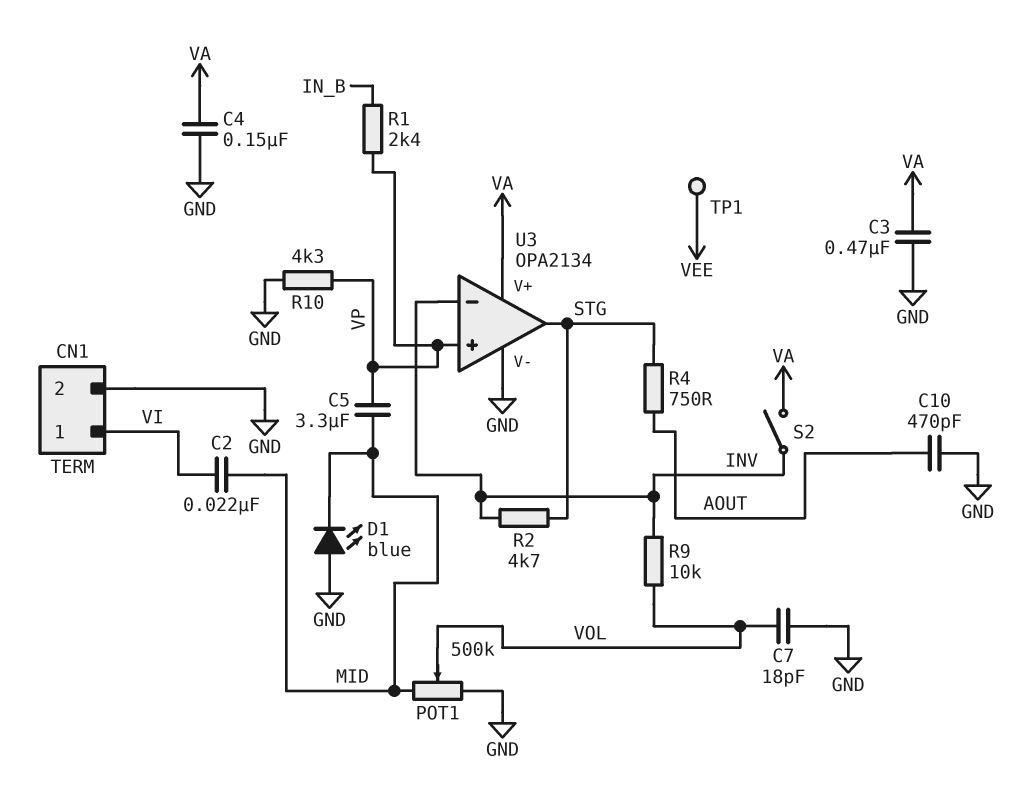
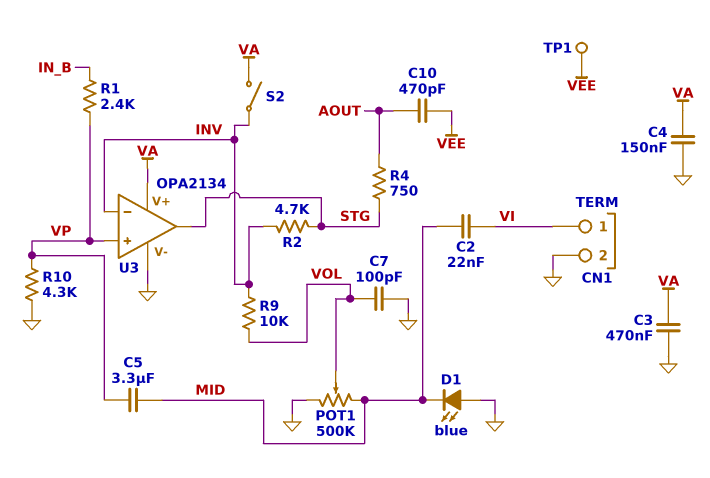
C7: 18pF (GND, VOL) -> 100pF (GND, VOL)
C10: 470pF (AOUT, GND) -> 470pF (AOUT, VEE)

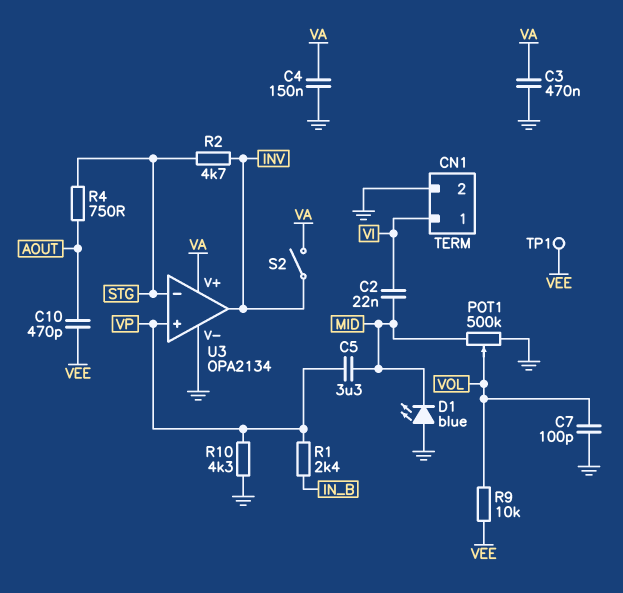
R9: 10k (INV, VOL) -> 10k (VEE, VOL)
U3 pin in-: INV -> STG
U3 pin out: STG -> INV

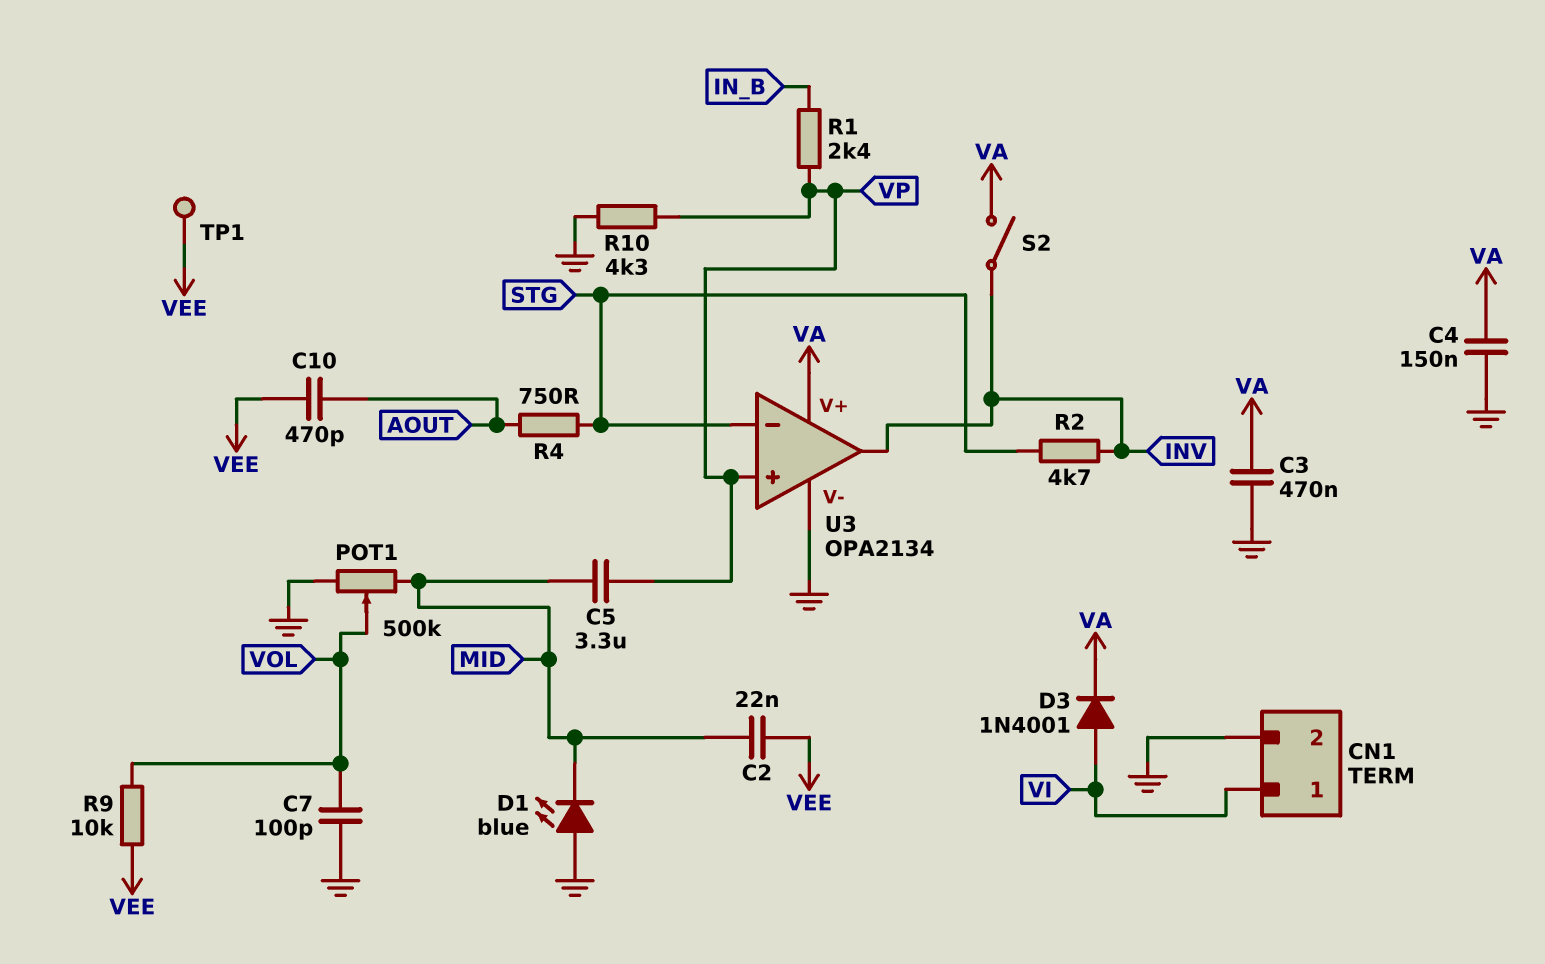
C2: 22nF (MID, VI) -> 22nF (MID, VEE)
D3: none -> diode 1N4001 (A VI, K VA)

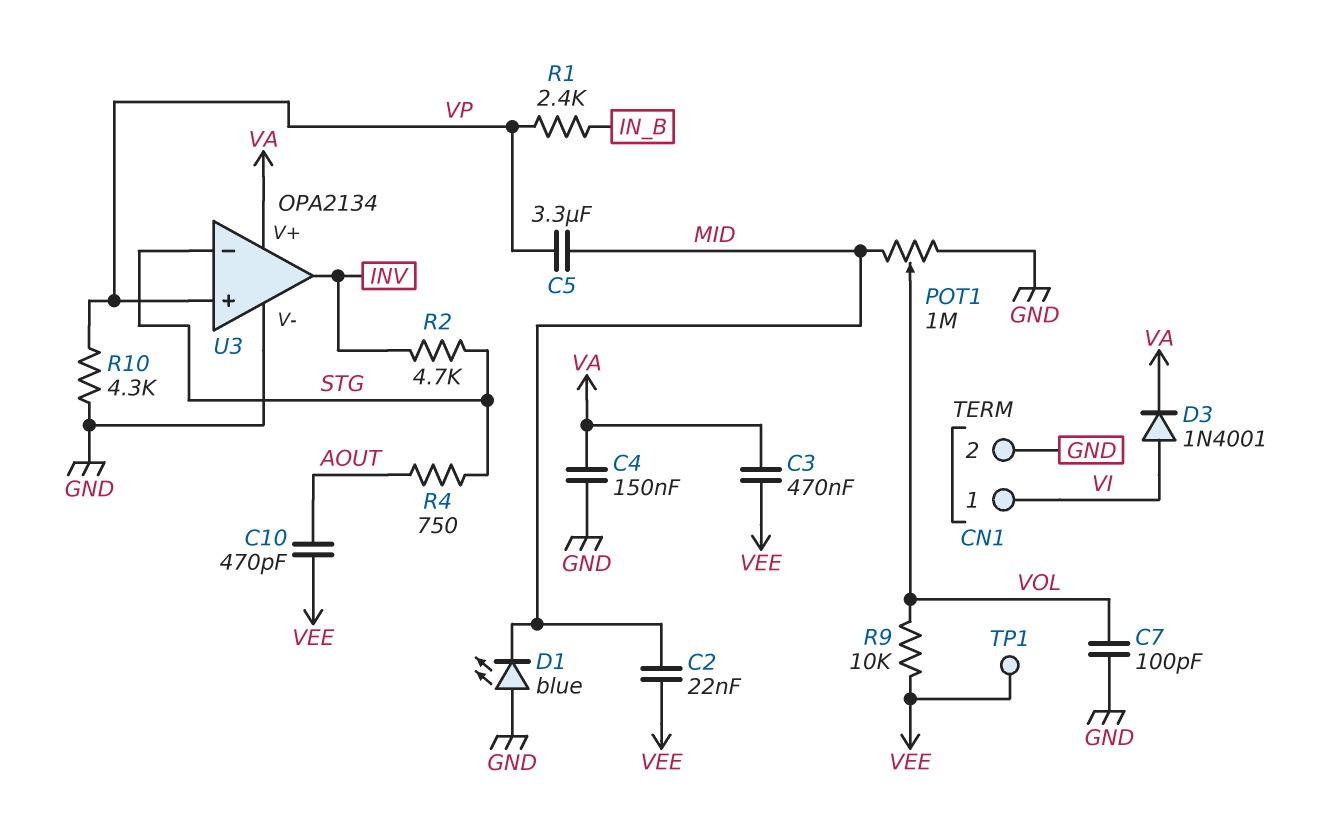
C3: 470nF (GND, VA) -> 470nF (VA, VEE)
POT1: 500k (GND, MID, wiper VOL) -> 1M (GND, MID, wiper VOL)
S2: switch (INV, VA) -> none

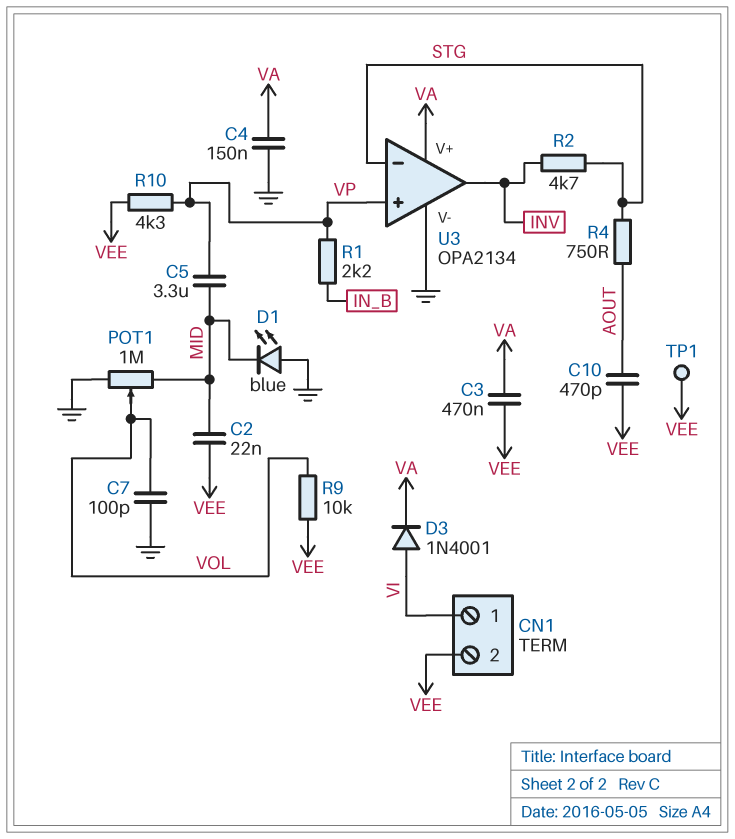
CN1 pin 2: GND -> VEE
R1: 2.4k (IN_B, VP) -> 2.2k (IN_B, VP)
R10: 4.3k (GND, VP) -> 4.3k (VEE, VP)

